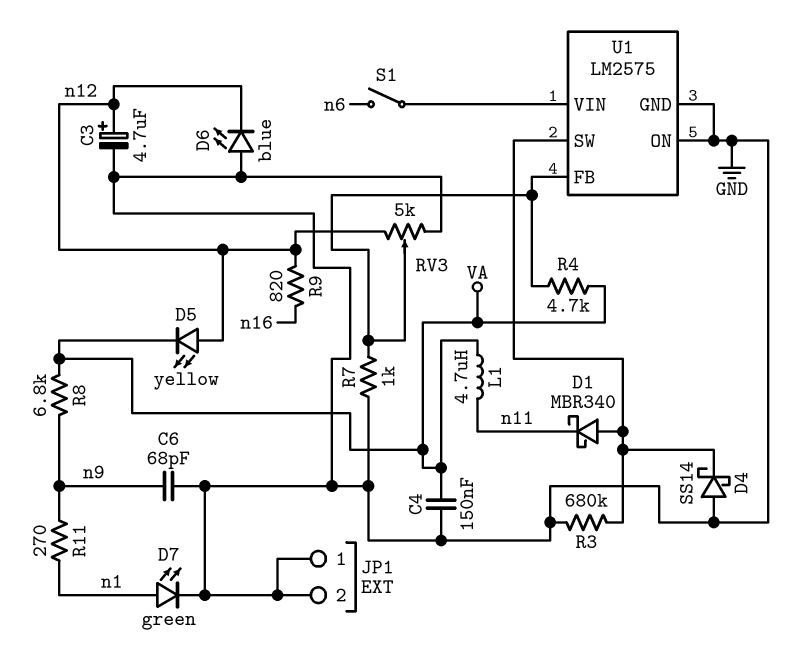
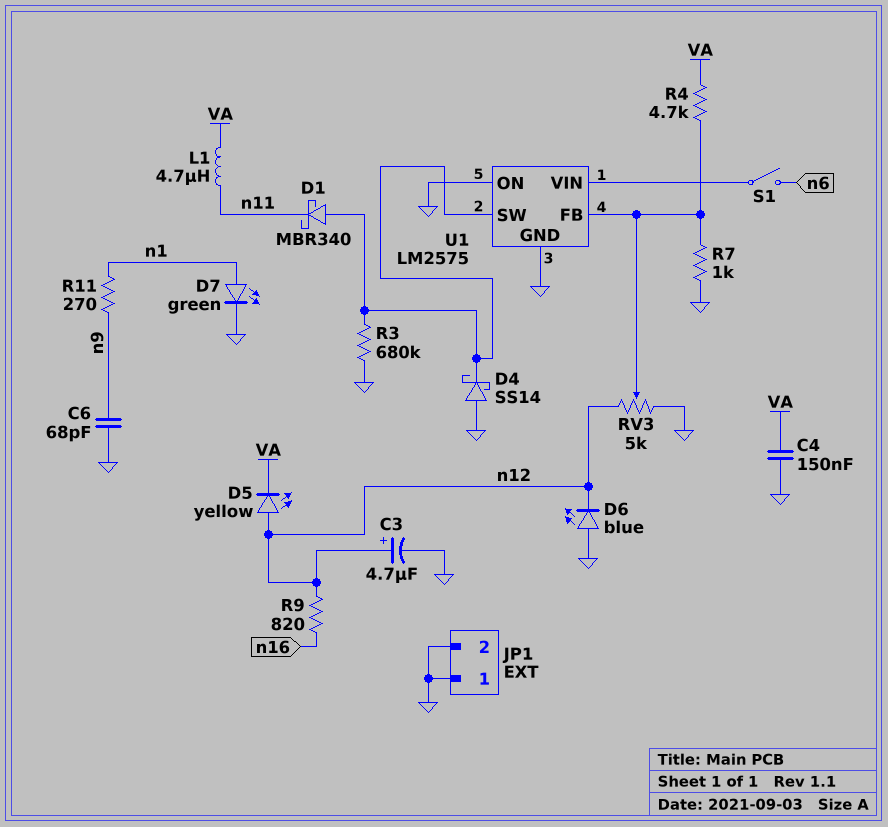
R8: 6.8k (VA, n9) -> none

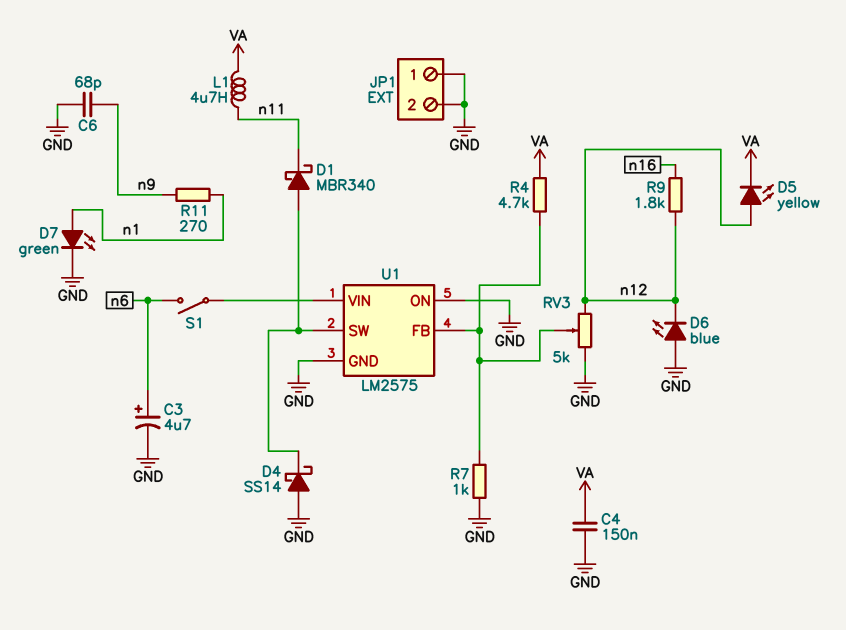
C3: 4.7uF (plus n12, minus GND) -> 4.7uF (plus n6, minus GND)
R3: 680k (GND, U1/SW) -> none
R9: 820 (n12, n16) -> 1.8k (n12, n16)

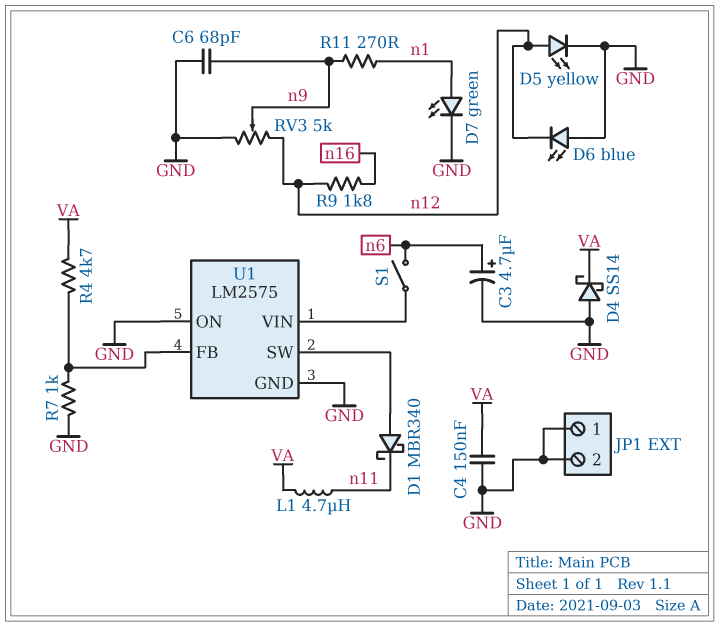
D4: schottky SS14 (A GND, K U1/SW) -> schottky SS14 (A GND, K VA)
D5: LED yellow (A n12, K VA) -> LED yellow (A n12, K GND)
RV3: 5k (GND, n12, wiper U1/FB) -> 5k (GND, n12, wiper n9)

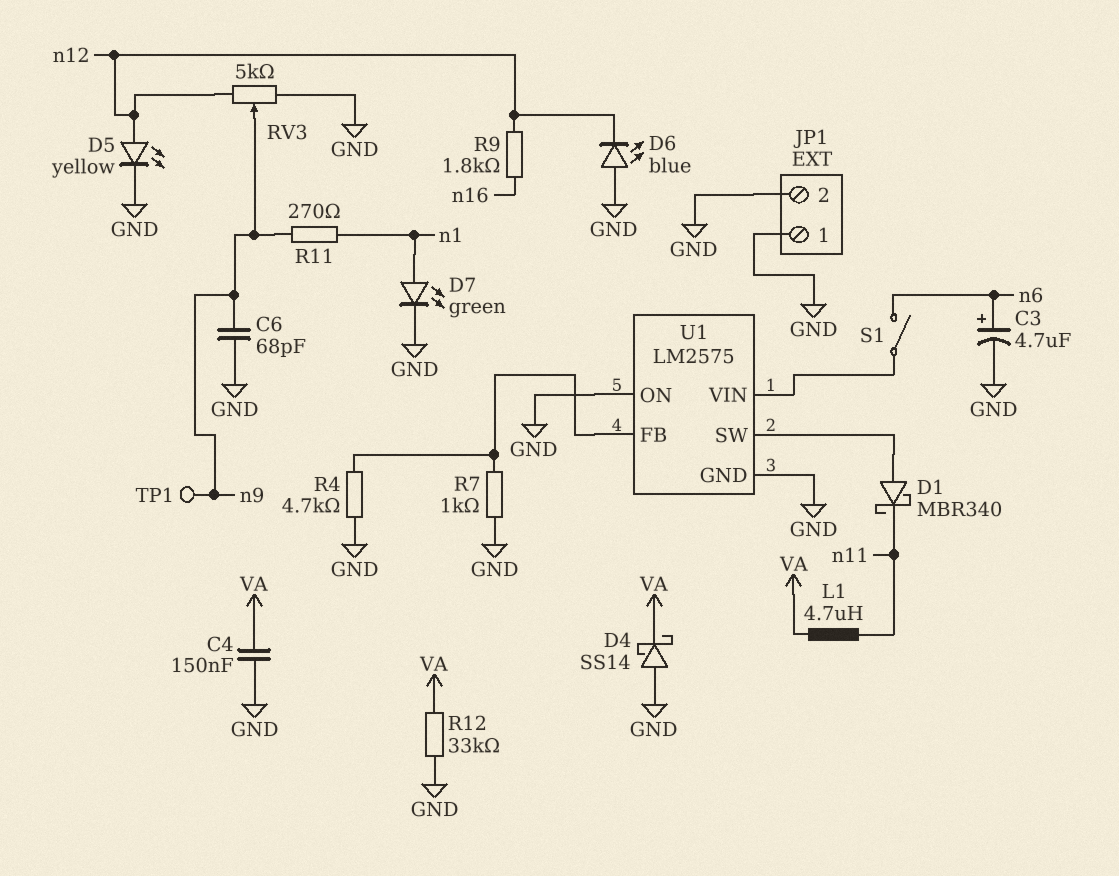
R4: 4.7k (U1/FB, VA) -> 4.7k (GND, U1/FB)
R12: none -> 33k (GND, VA)
TP1: none -> test point (n9)

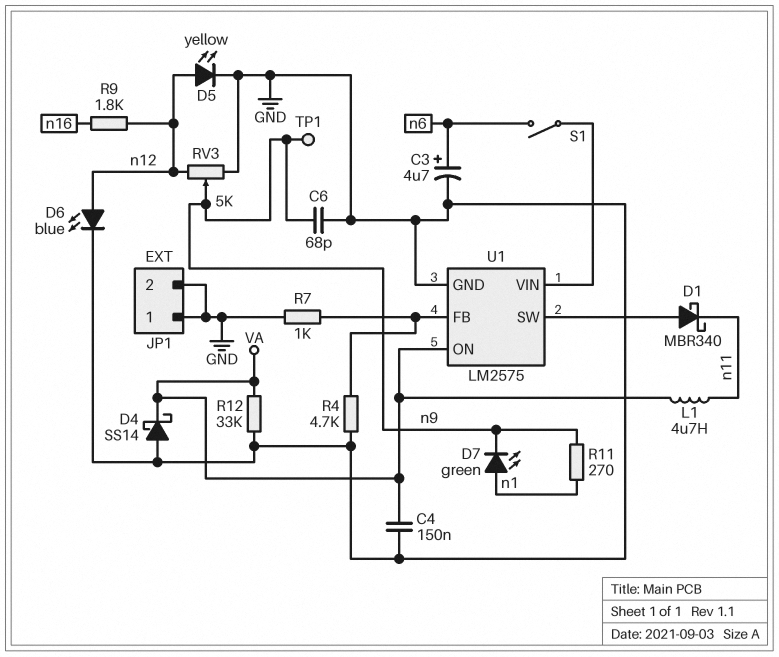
D6: LED blue (A GND, K n12) -> LED blue (A n12, K GND)
D7: LED green (A n1, K GND) -> LED green (A n1, K n9)
U1 pin ON: GND -> VA

